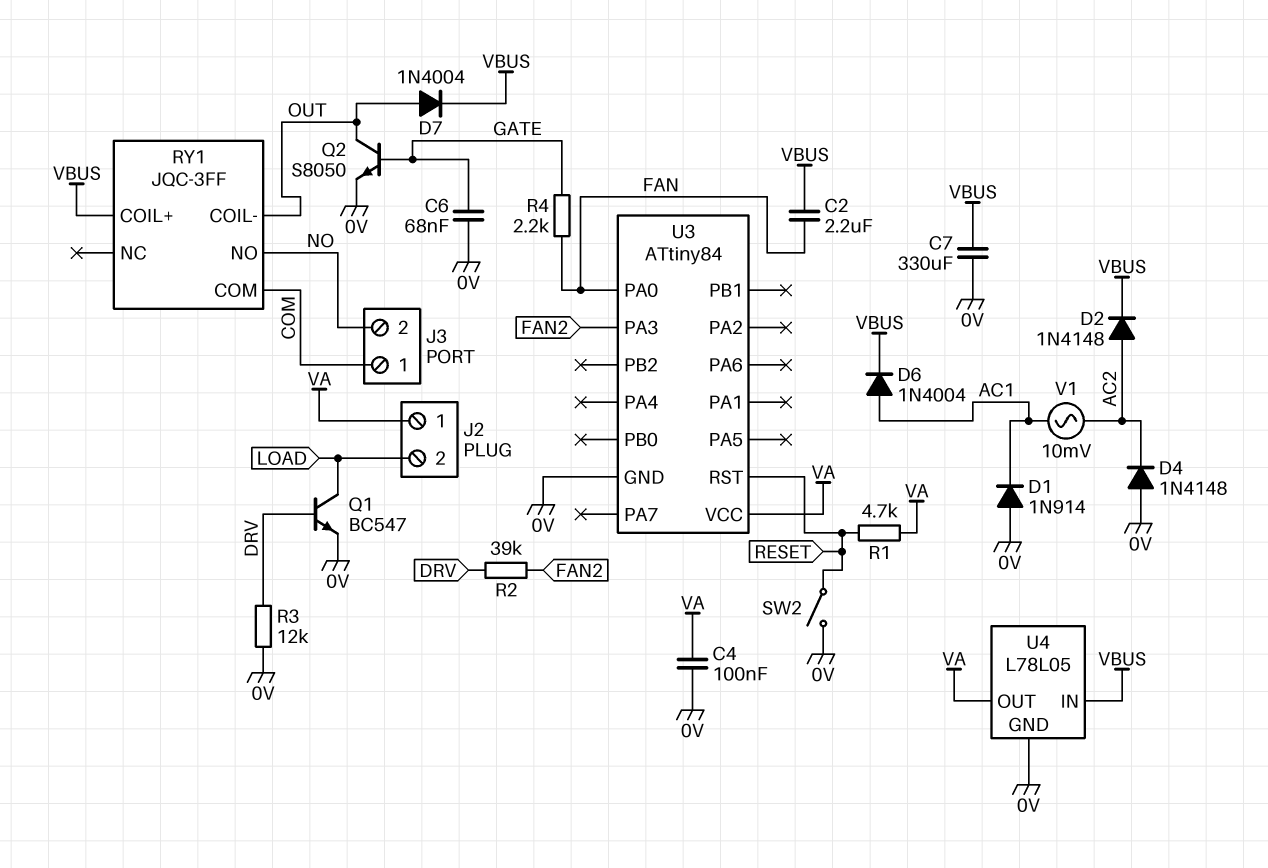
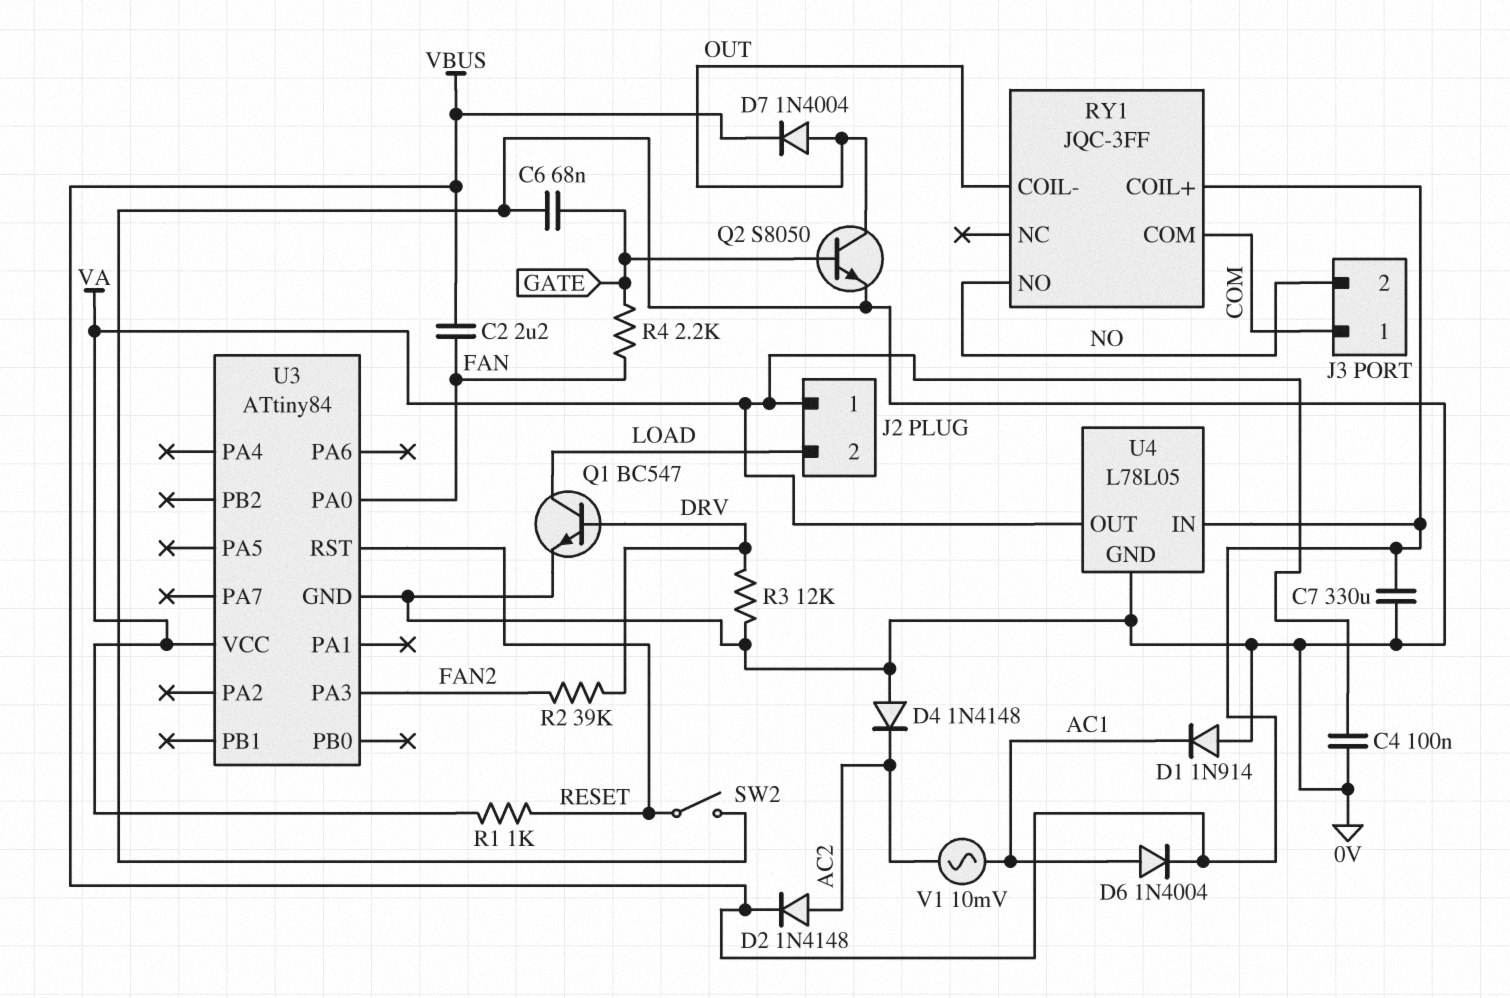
R1: 4.7k (RESET, VA) -> 1k (RESET, VA)

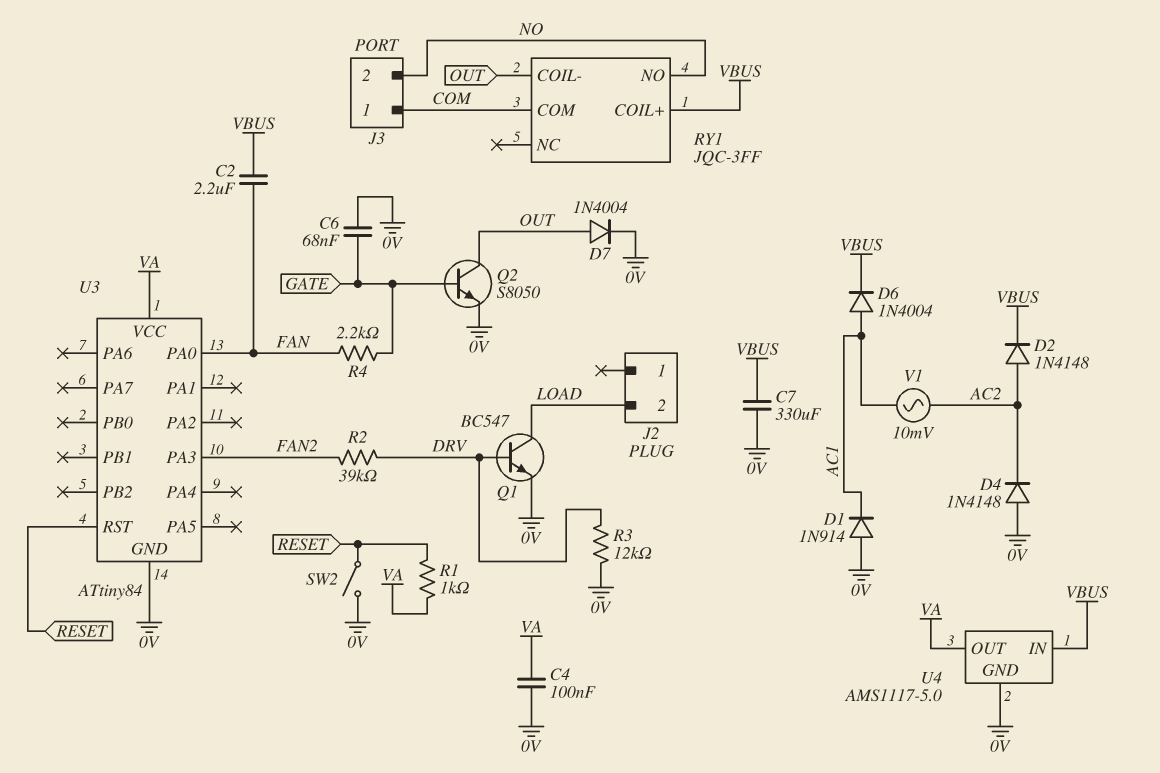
D7: diode 1N4004 (A OUT, K VBUS) -> diode 1N4004 (A OUT, K 0V)
J2 pin 1: VA -> none
U4: L78L05 -> AMS1117-5.0

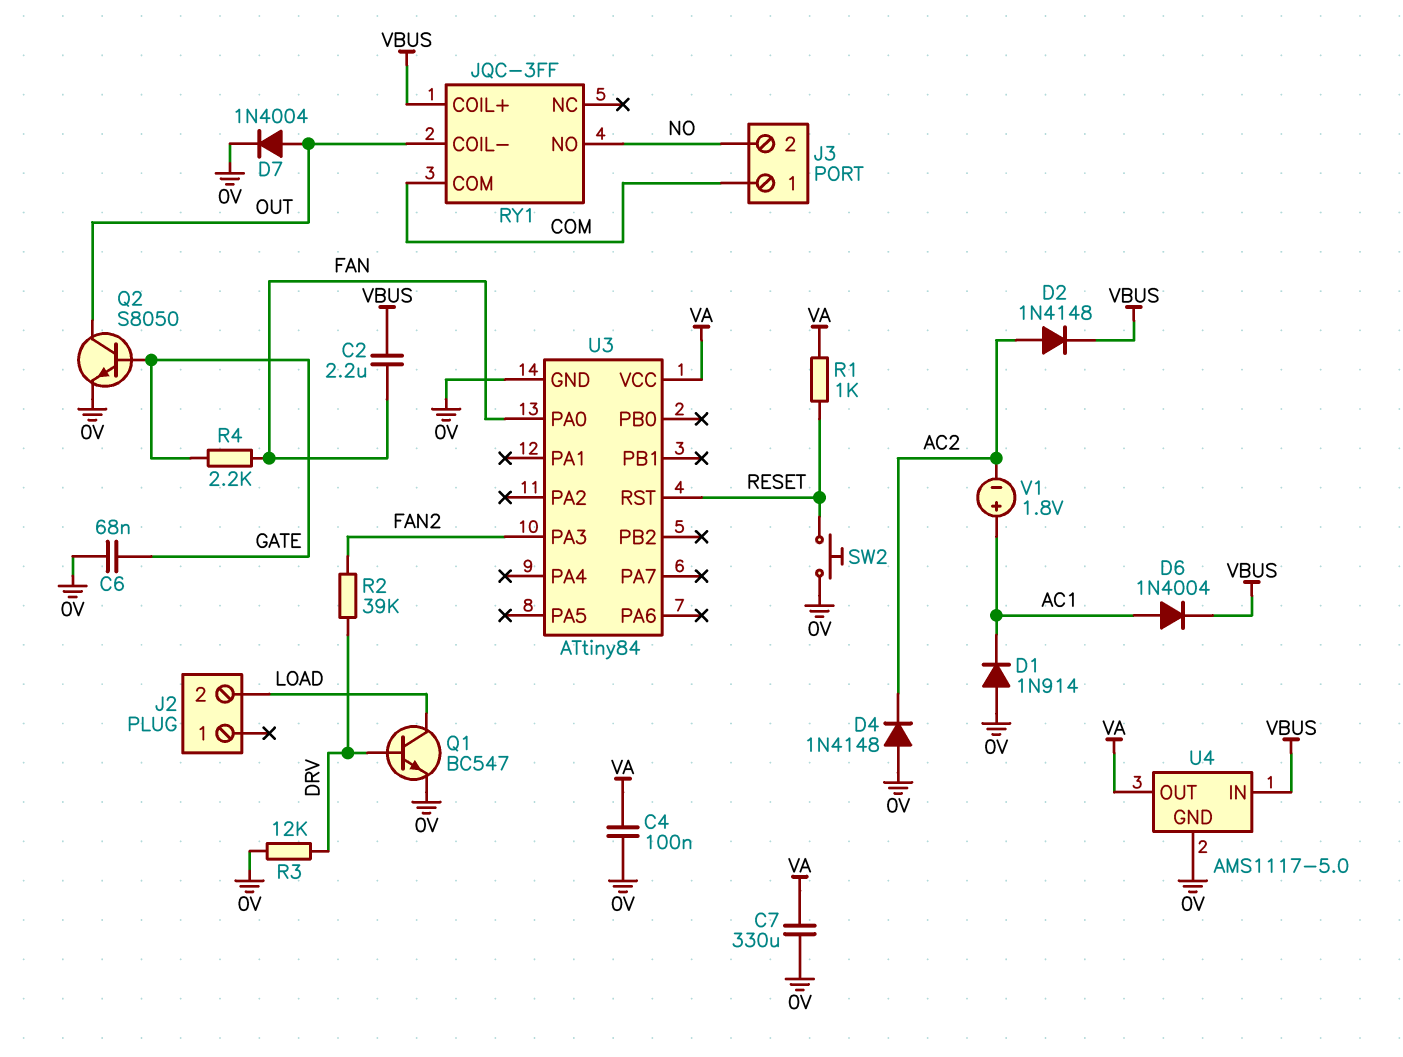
C7: 330uF (0V, VBUS) -> 330uF (0V, VA)
SW2: switch (0V, RESET) -> button (0V, RESET)
V1: AC 10mV (AC1, AC2) -> 1.8V (plus AC1, minus AC2)

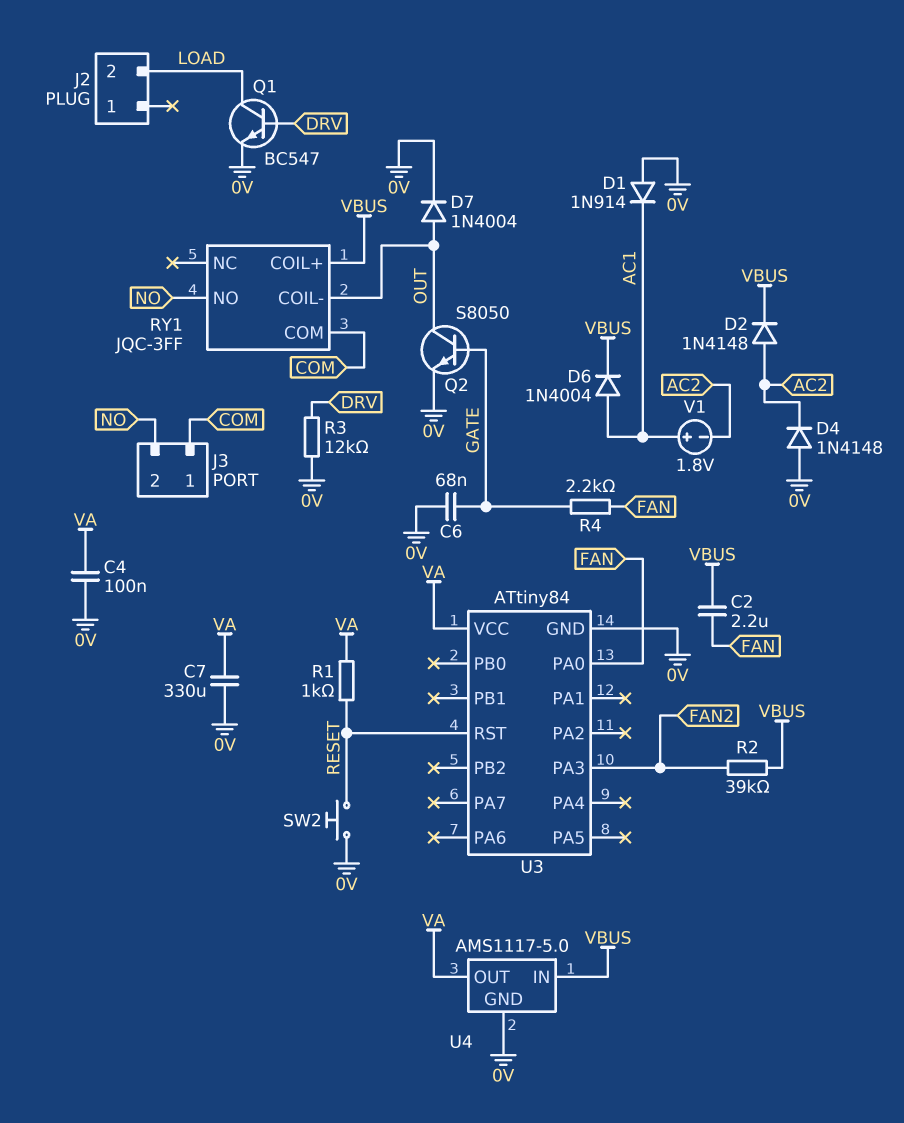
R2: 39k (DRV, FAN2) -> 39k (FAN2, VBUS)

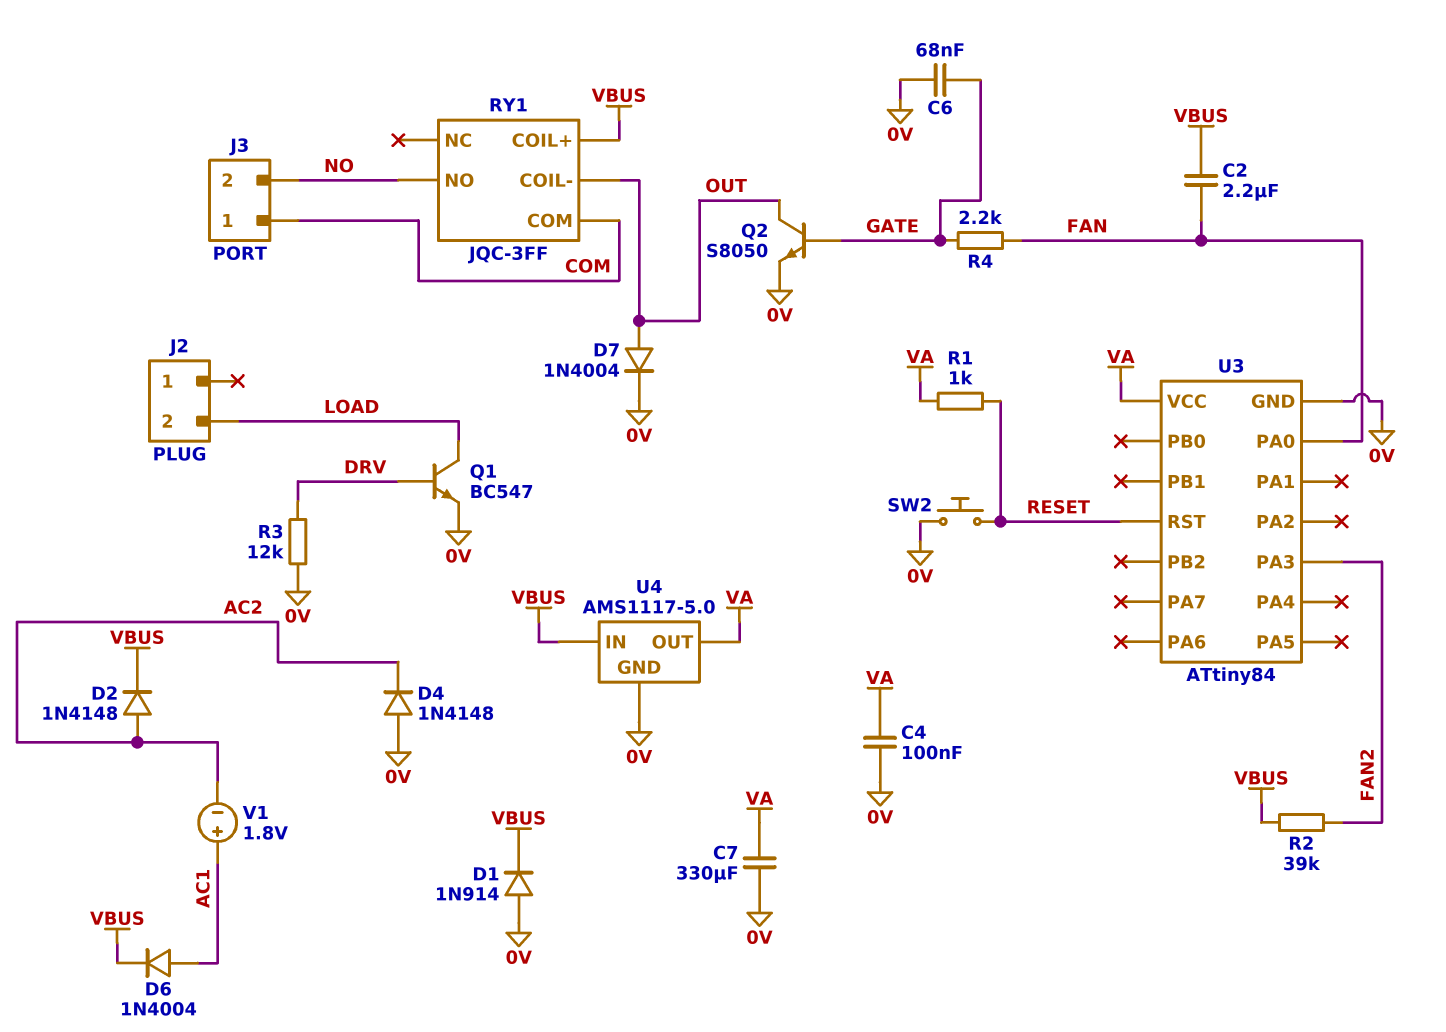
D1: diode 1N914 (A 0V, K AC1) -> diode 1N914 (A 0V, K VBUS)

